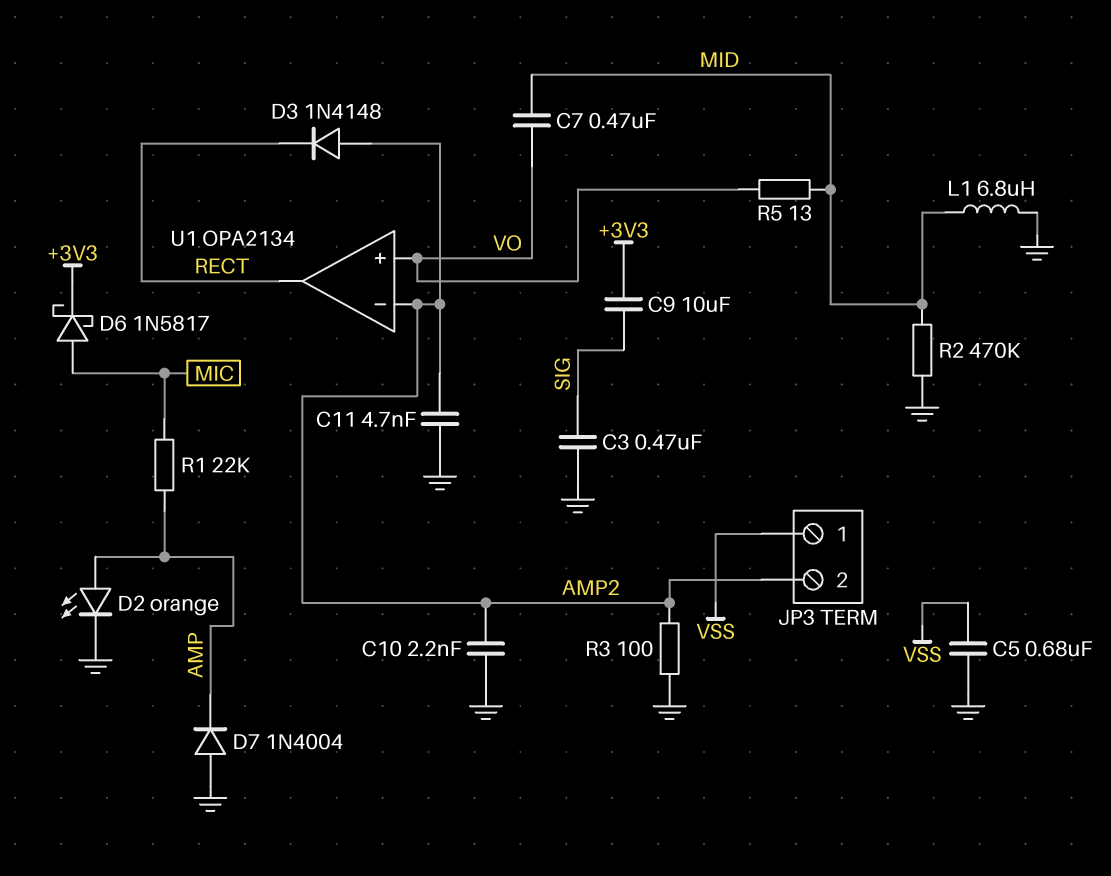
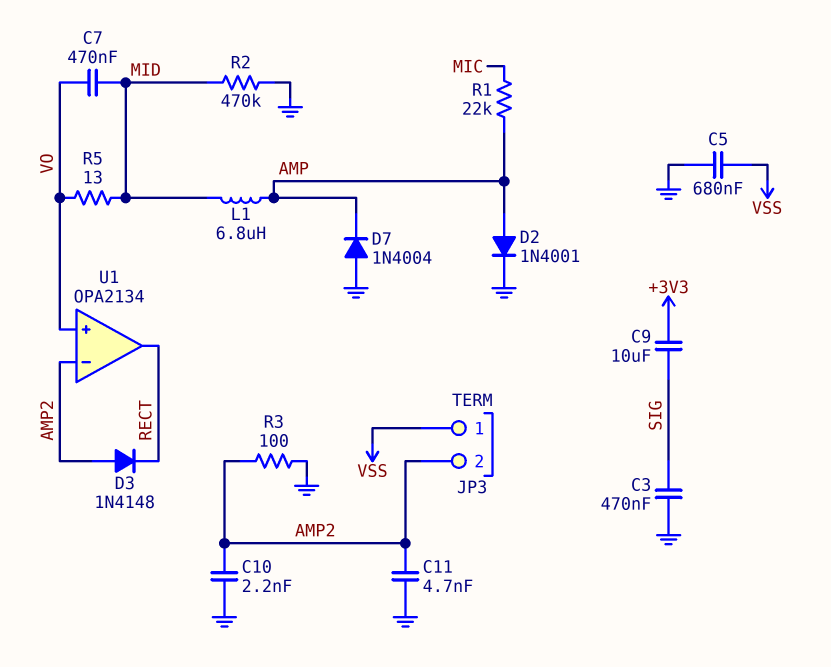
D2: LED orange (A AMP, K GND) -> diode 1N4001 (A AMP, K GND)
D6: schottky 1N5817 (A MIC, K +3V3) -> none
L1: 6.8uH (GND, MID) -> 6.8uH (AMP, MID)

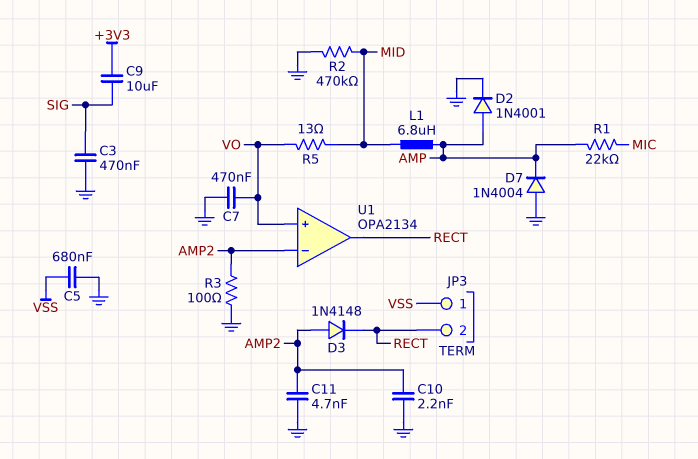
C7: 470nF (MID, VO) -> 470nF (GND, VO)
JP3 pin 2: AMP2 -> RECT

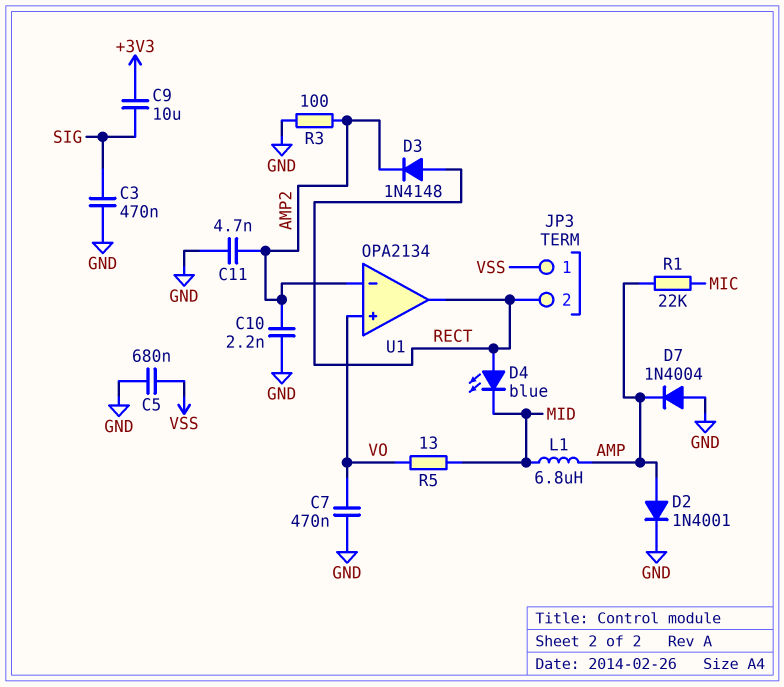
D3: diode 1N4148 (A AMP2, K RECT) -> diode 1N4148 (A RECT, K AMP2)
D4: none -> LED blue (A RECT, K MID)
R2: 470k (GND, MID) -> none

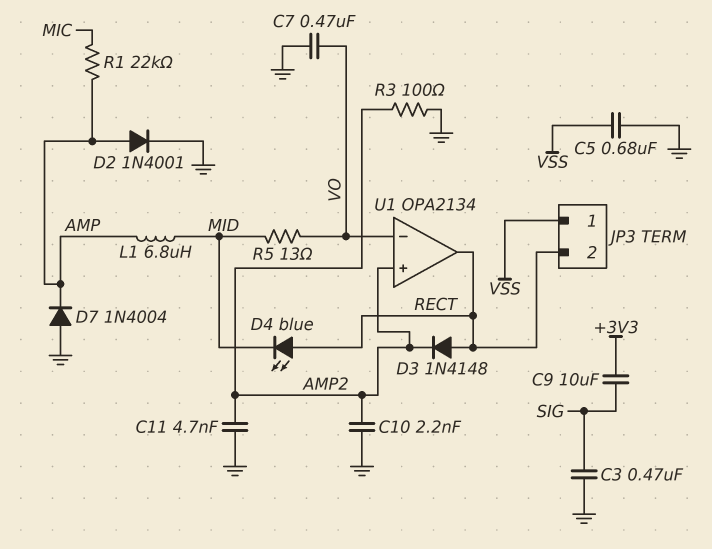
U1 pin in+: VO -> AMP2
U1 pin in-: AMP2 -> VO

